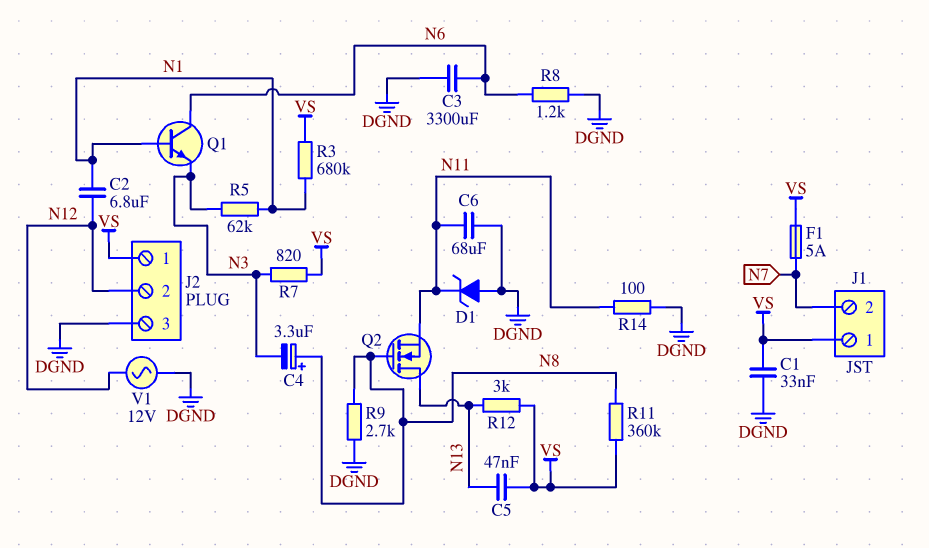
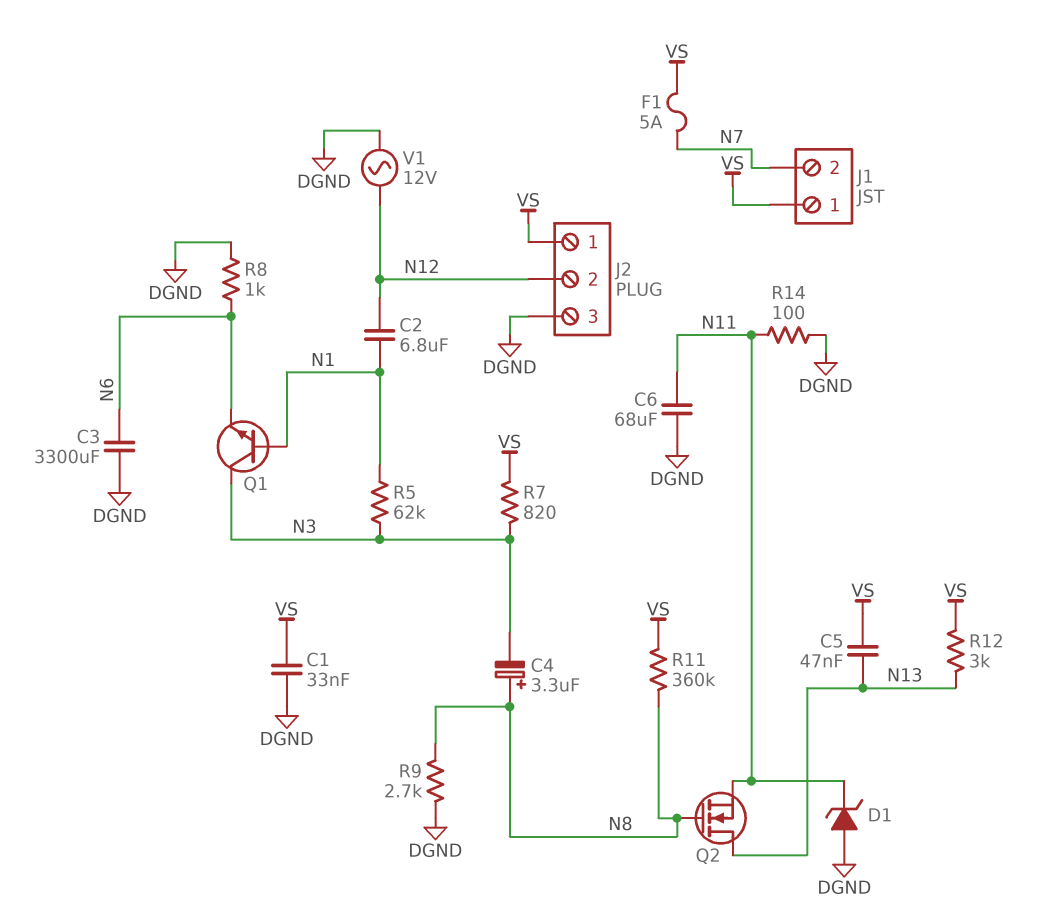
Q1: NPN (B N1, C N6, E N3) -> NPN (B N1, C N3, E N6)
R3: 680k (N1, VS) -> none
R8: 1.2k (DGND, N6) -> 1k (DGND, N6)

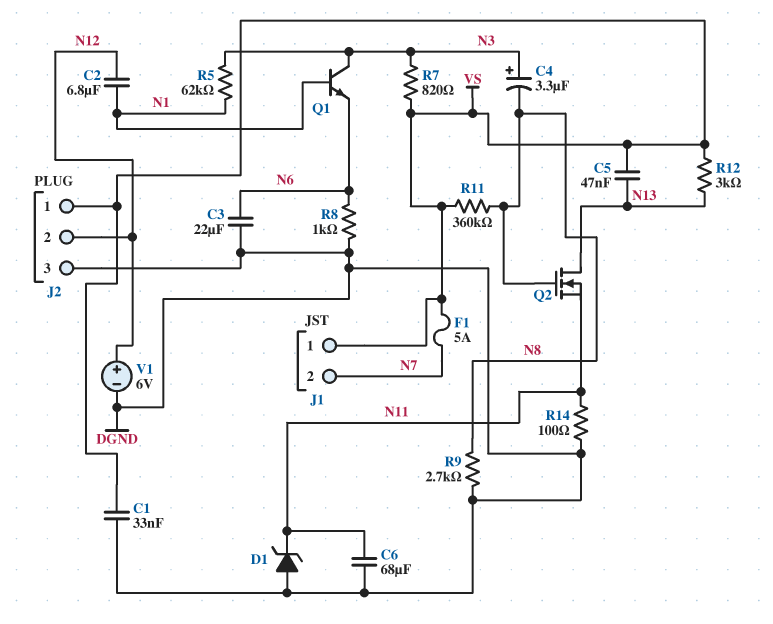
C3: 3300uF (DGND, N6) -> 22uF (DGND, N6)
C4: 3.3uF (plus N8, minus N3) -> 3.3uF (plus N3, minus N8)
V1: AC 12V (DGND, N12) -> 6V (plus N12, minus DGND)

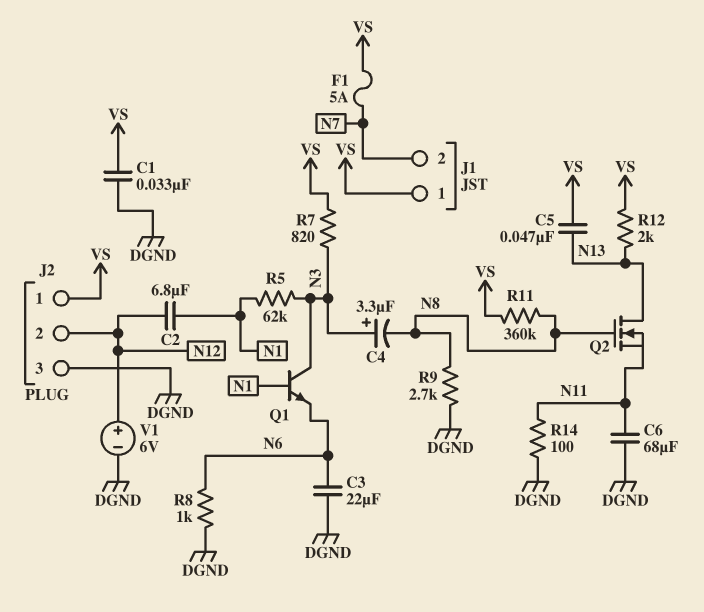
D1: zener (A DGND, K N11) -> none
R12: 3k (N13, VS) -> 2k (N13, VS)

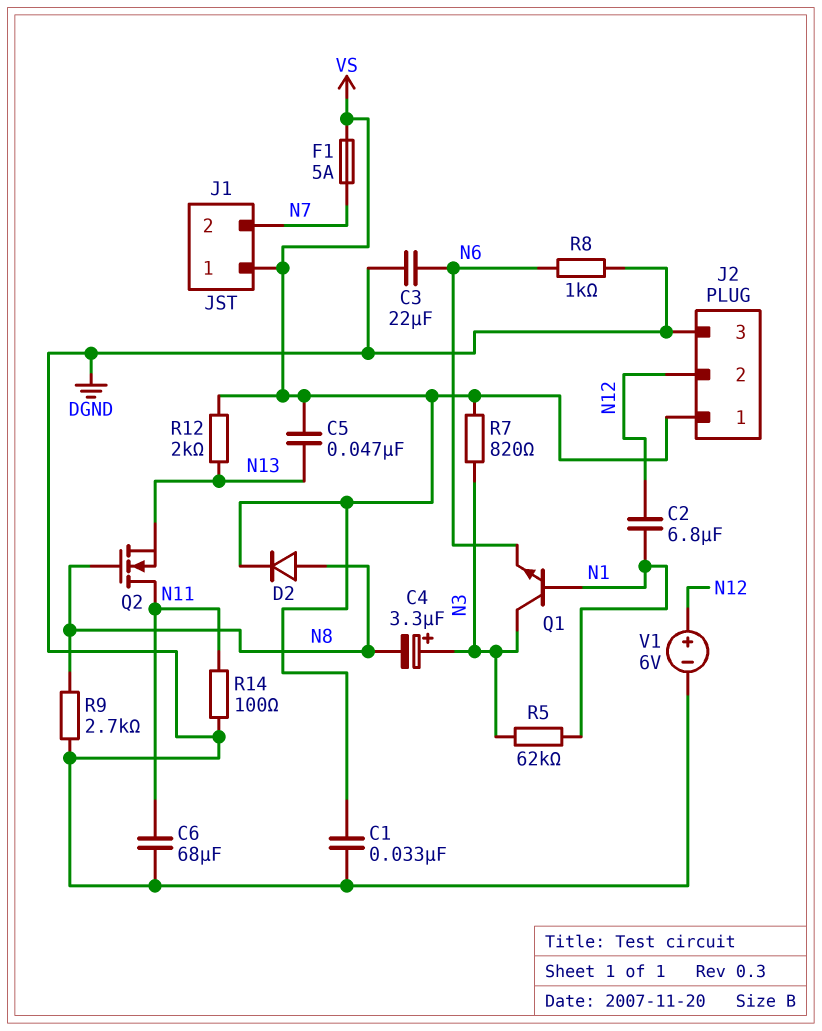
D2: none -> diode (A N8, K VS)
Q2: NMOS (G N8, D N13, S N11) -> NMOS (G N8, D N11, S N13)
R11: 360k (N8, VS) -> none

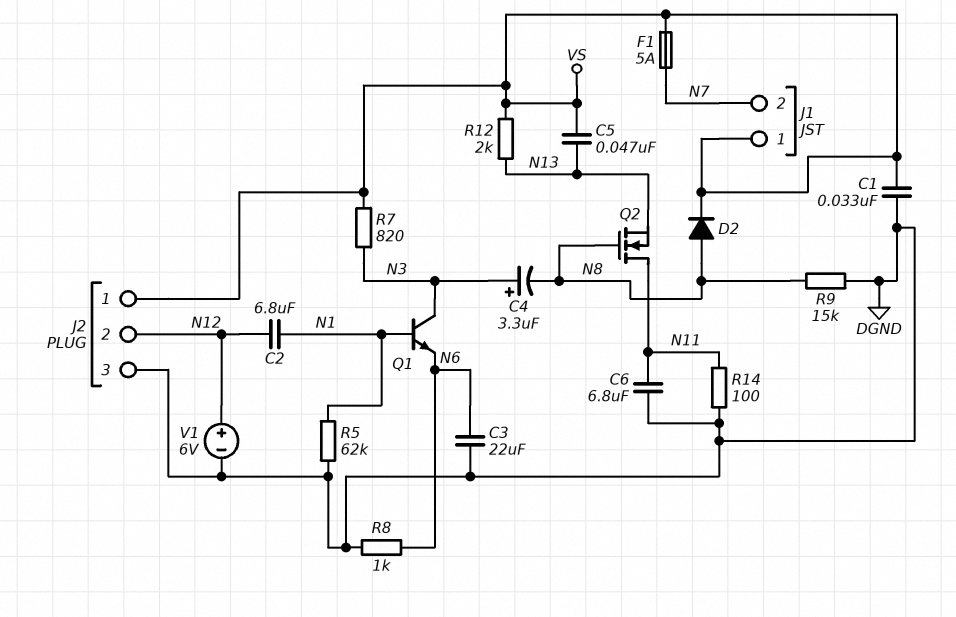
C6: 68uF (DGND, N11) -> 6.8uF (DGND, N11)
R5: 62k (N1, N3) -> 62k (DGND, N1)
R9: 2.7k (DGND, N8) -> 15k (DGND, N8)

